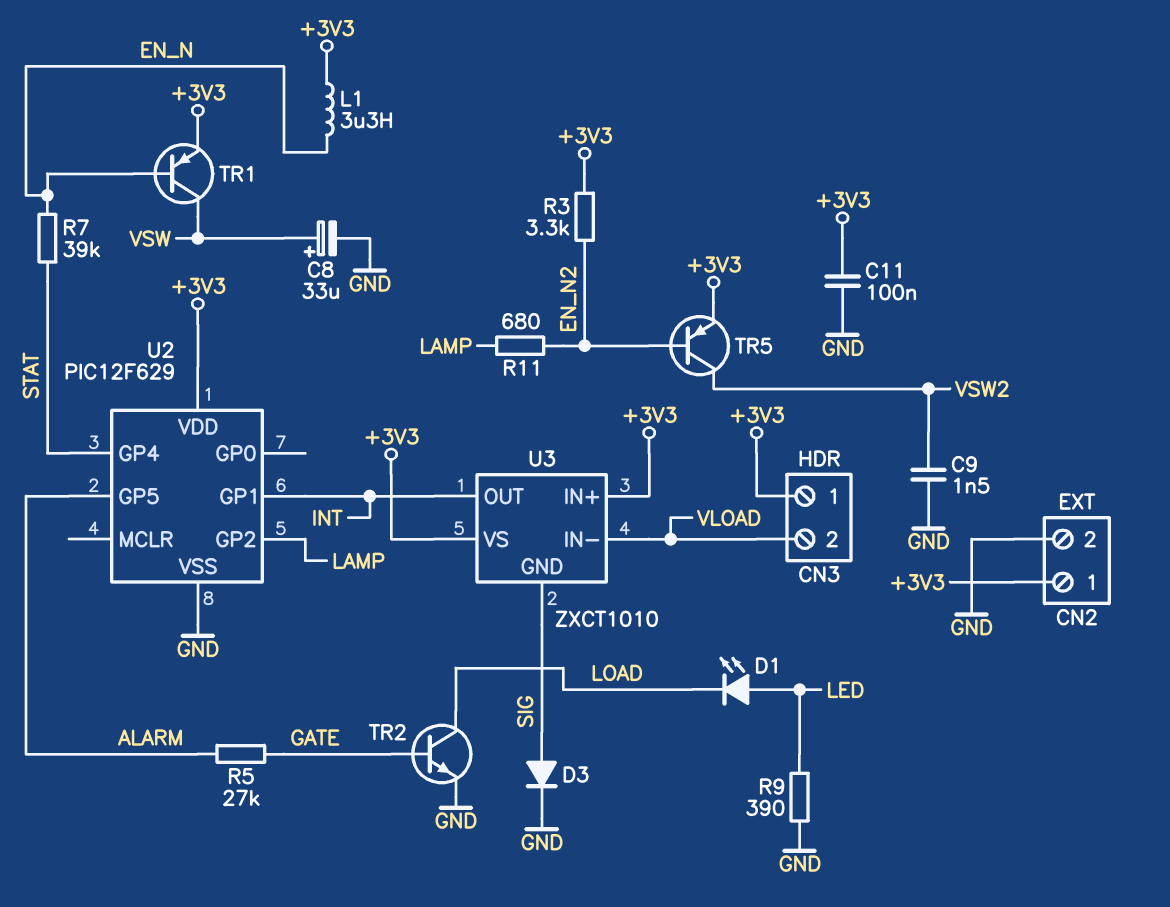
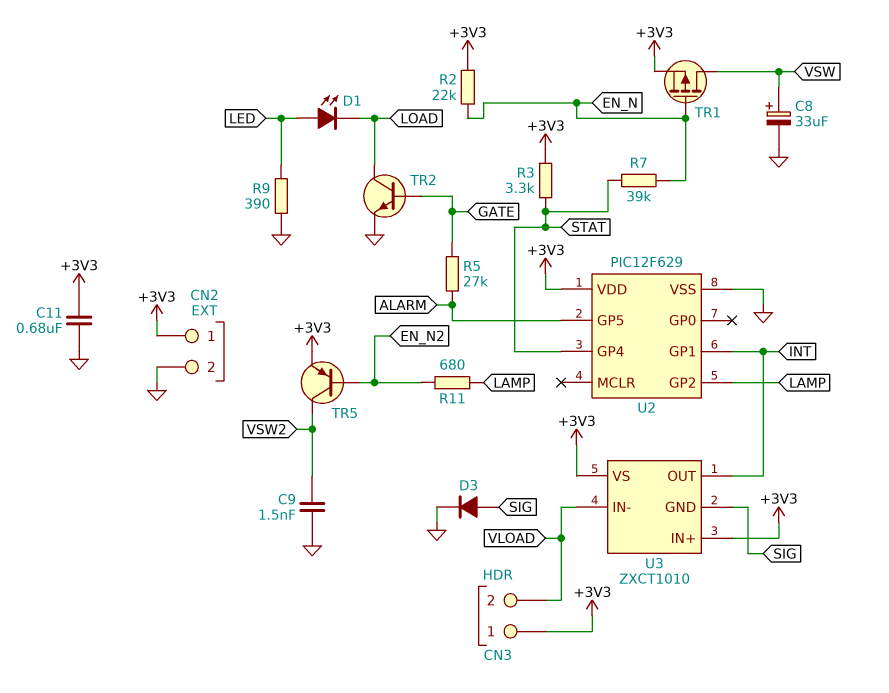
C11: 100nF (+3V3, GND) -> 680nF (+3V3, GND)
L1: 3.3uH (+3V3, EN_N) -> none
R2: none -> 22k (+3V3, EN_N)
R3: 3.3k (+3V3, EN_N2) -> 3.3k (+3V3, STAT)
TR1: PNP (B EN_N, C VSW, E +3V3) -> PMOS (G EN_N, D VSW, S +3V3)

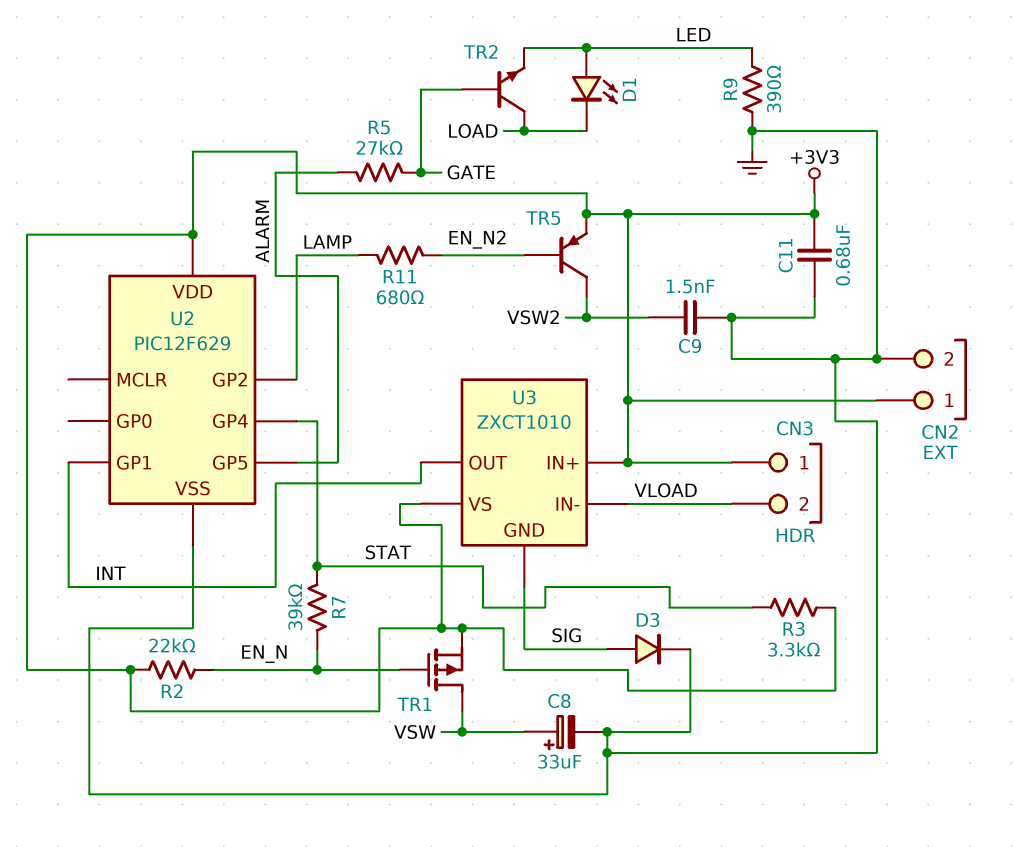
TR2: NPN (B GATE, C LOAD, E GND) -> NPN (B GATE, C LOAD, E LED)

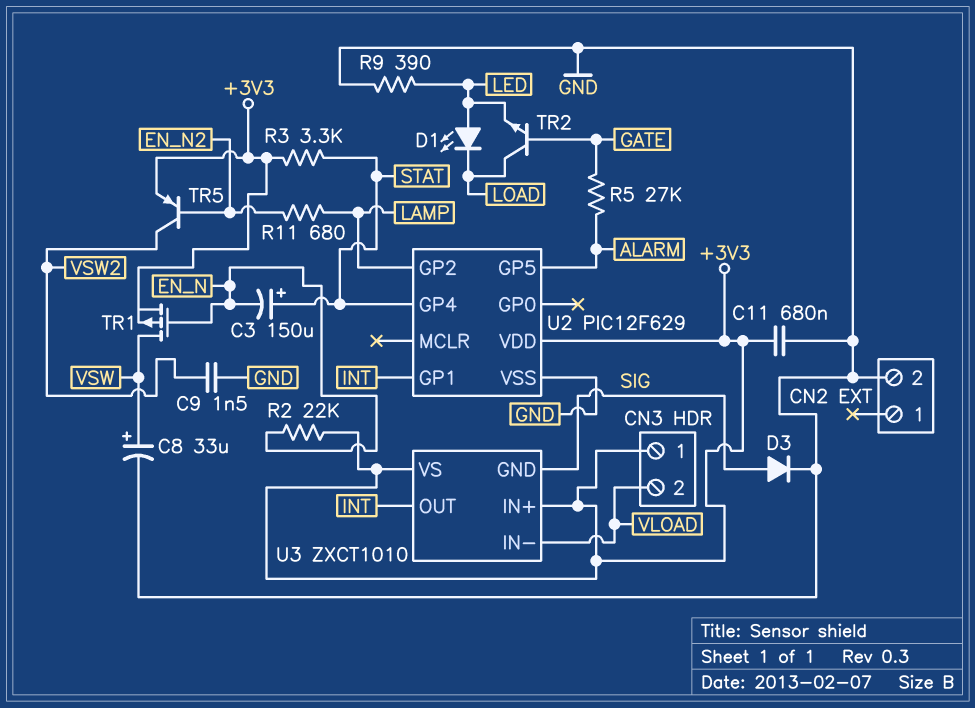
C3: none -> 150uF (plus STAT, minus EN_N)
CN2 pin 1: +3V3 -> none
R7: 39k (EN_N, STAT) -> none

